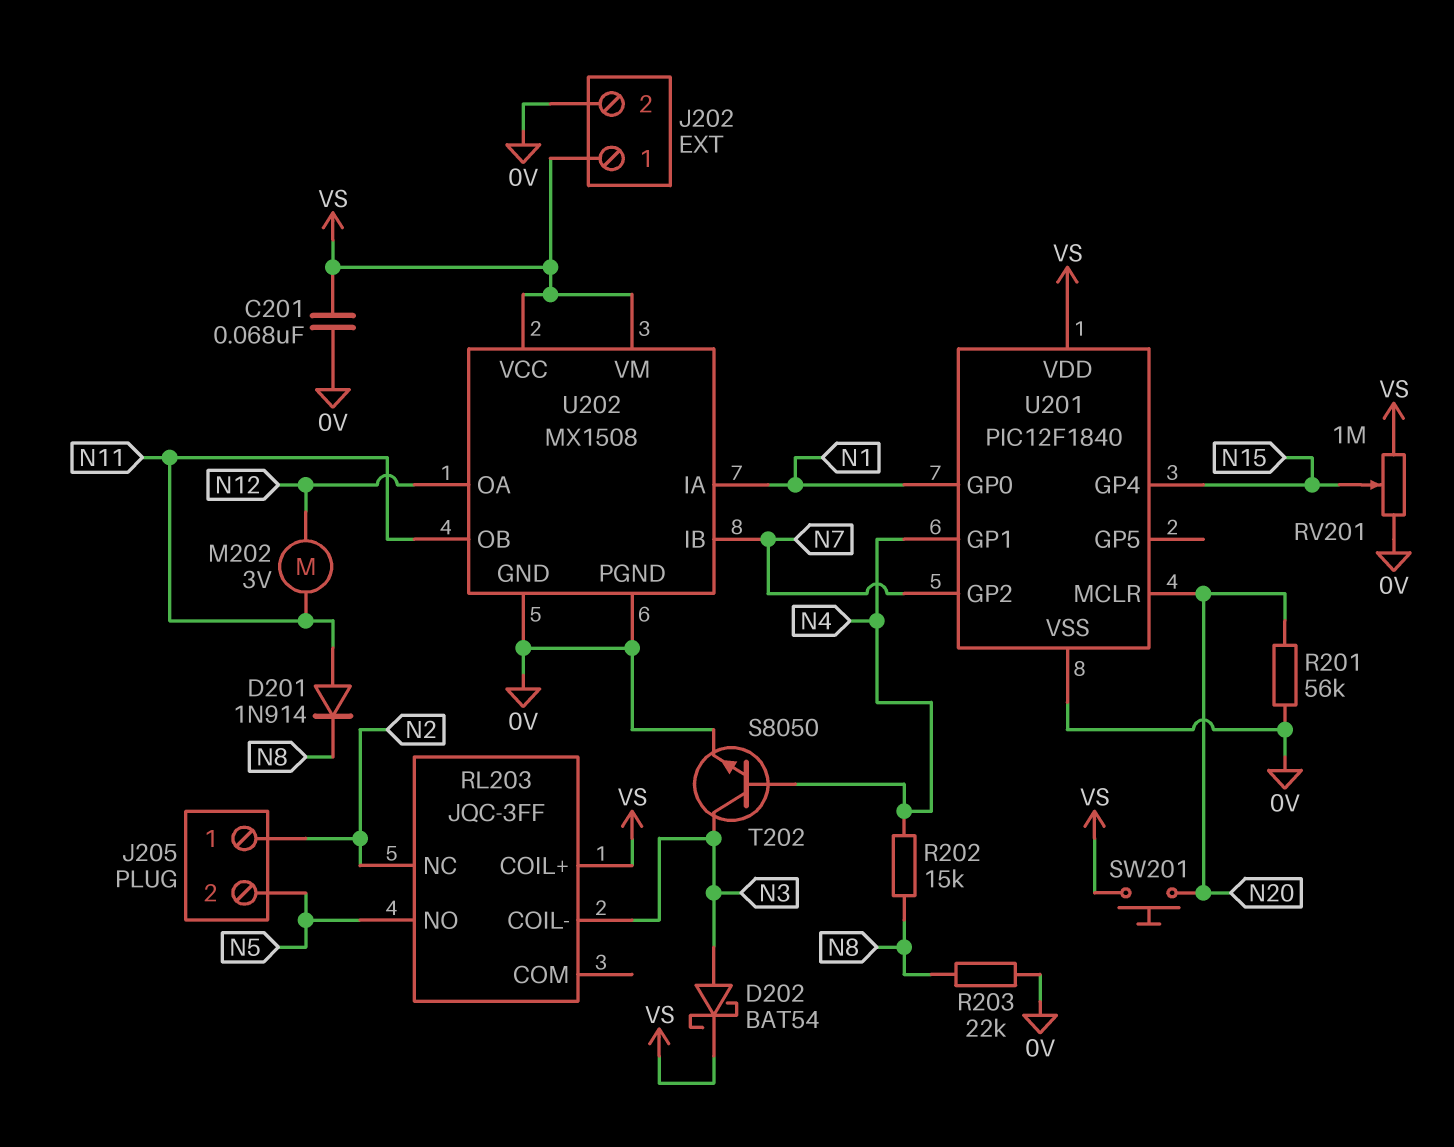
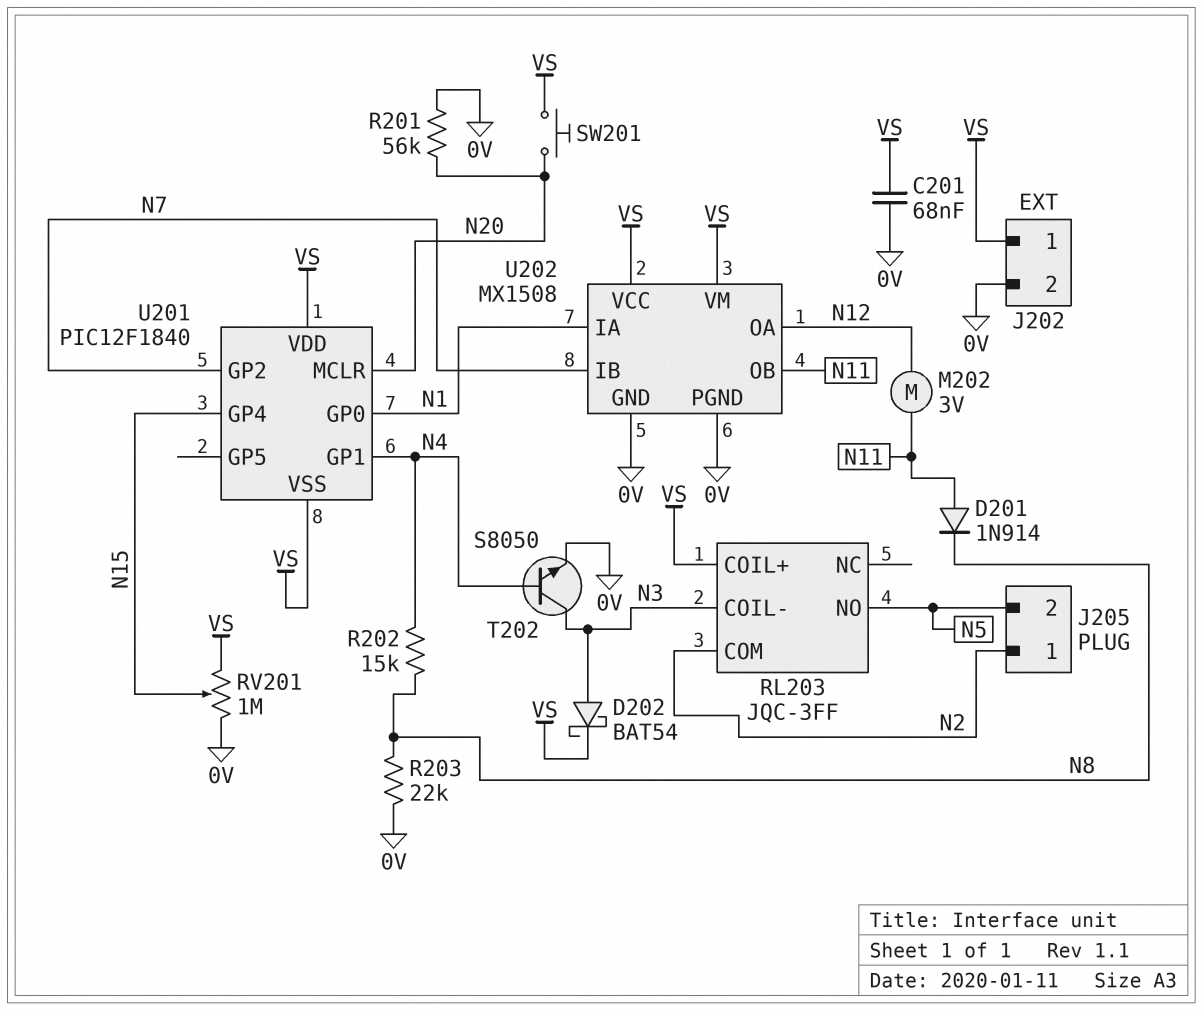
RL203 pin COM: none -> N2
RL203 pin NC: N2 -> none
U201 pin VSS: 0V -> VS

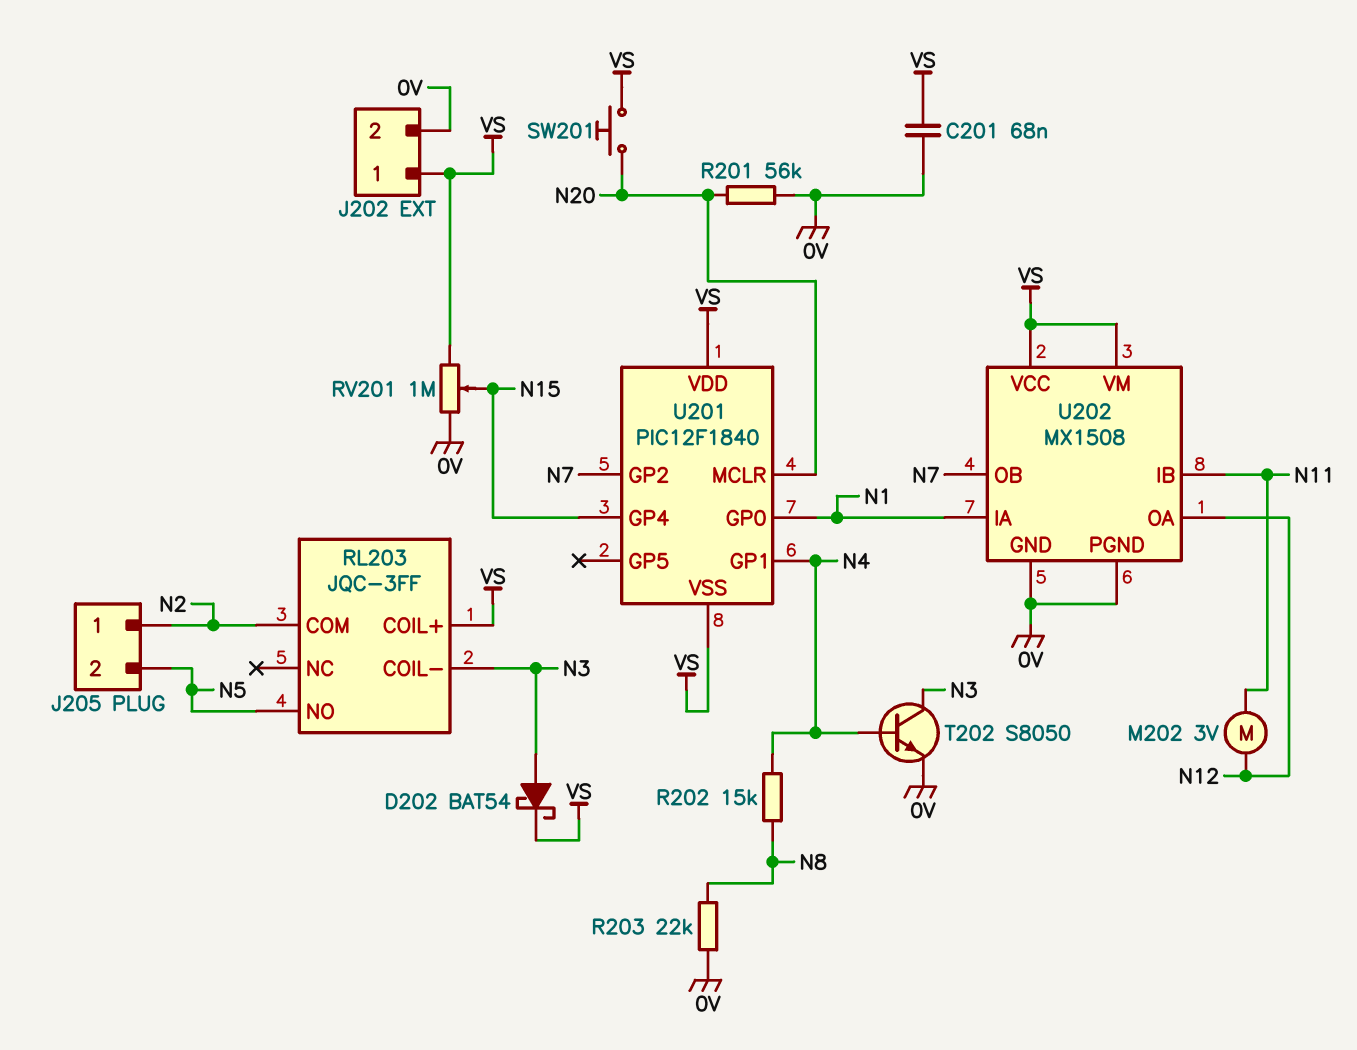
D201: diode 1N914 (A N11, K N8) -> none
U202 pin IB: N7 -> N11
U202 pin OB: N11 -> N7

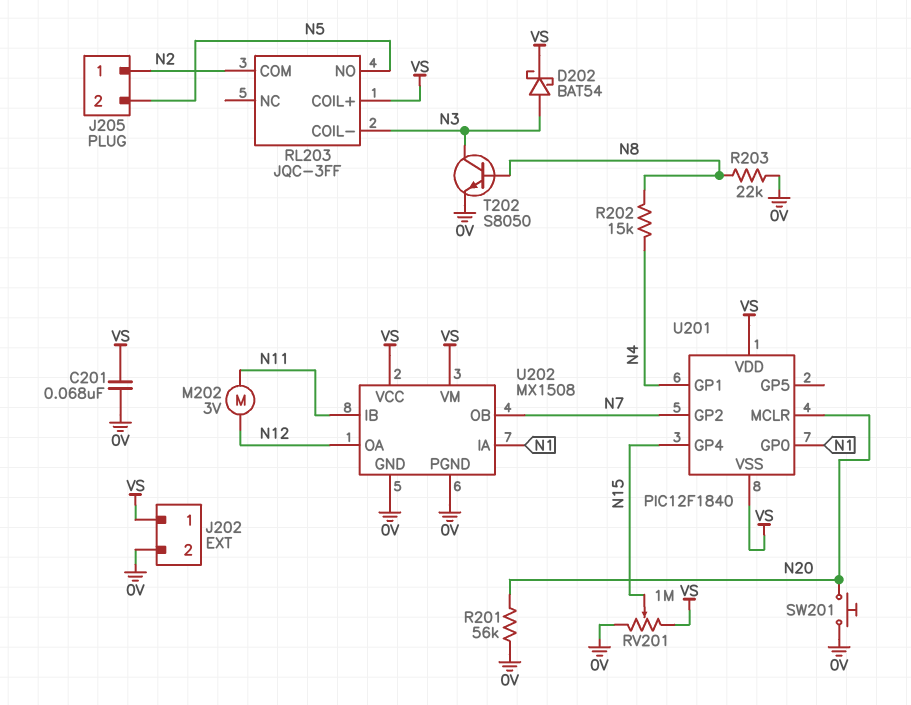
SW201: button (N20, VS) -> button (0V, N20)
T202: NPN S8050 (B N4, C N3, E 0V) -> NPN S8050 (B N8, C N3, E 0V)

